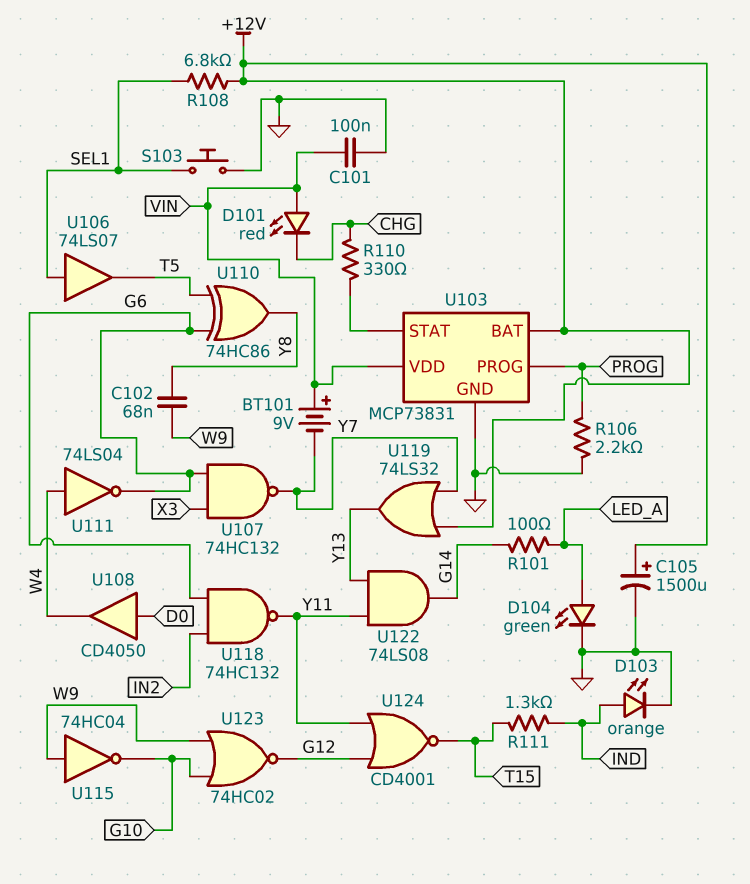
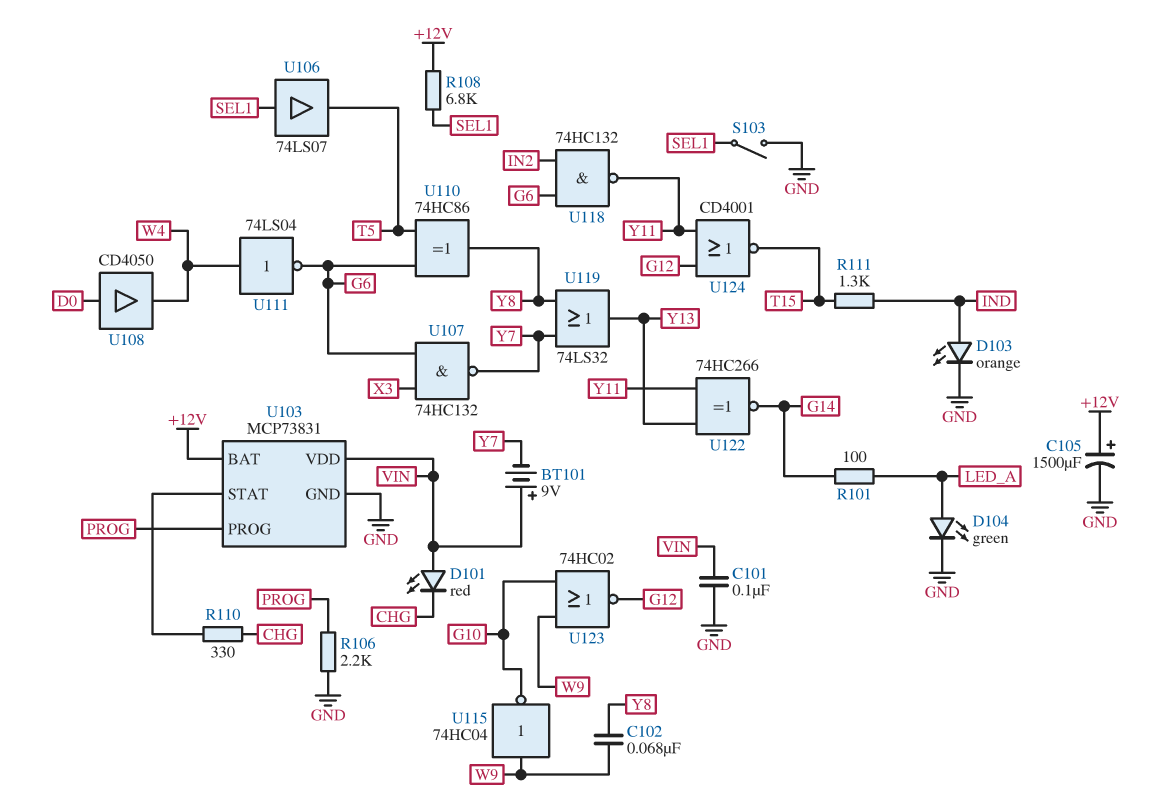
S103: button (GND, SEL1) -> switch (GND, SEL1)
U119: OR 74LS32 (in +12V, in Y7, out Y13) -> OR 74LS32 (in Y7, in Y8, out Y13)
U122: AND 74LS08 (in Y11, in Y13, out G14) -> XNOR 74HC266 (in Y11, in Y13, out G14)

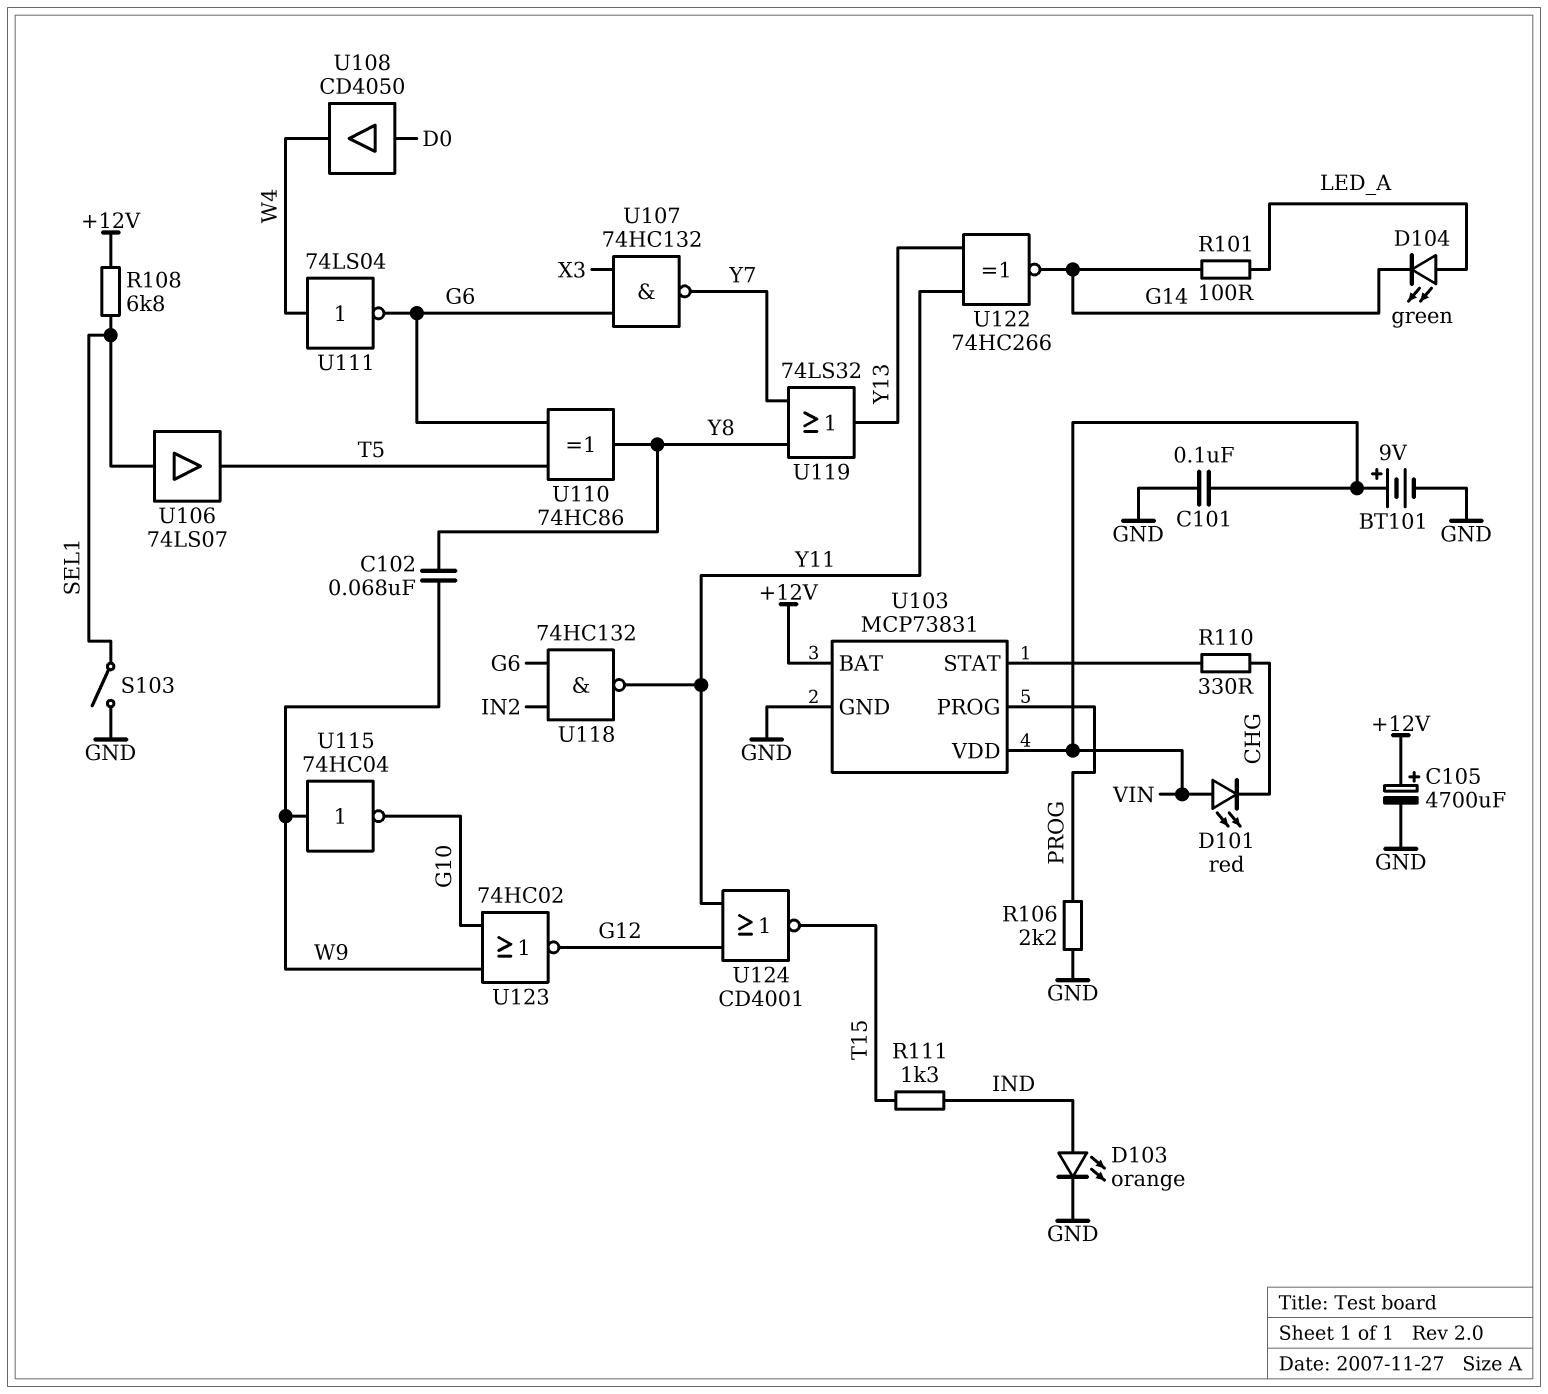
BT101: 9V (plus VIN, minus Y7) -> 9V (plus VIN, minus GND)
C105: 1500uF (plus +12V, minus GND) -> 4700uF (plus +12V, minus GND)
D104: LED green (A LED_A, K GND) -> LED green (A LED_A, K G14)

